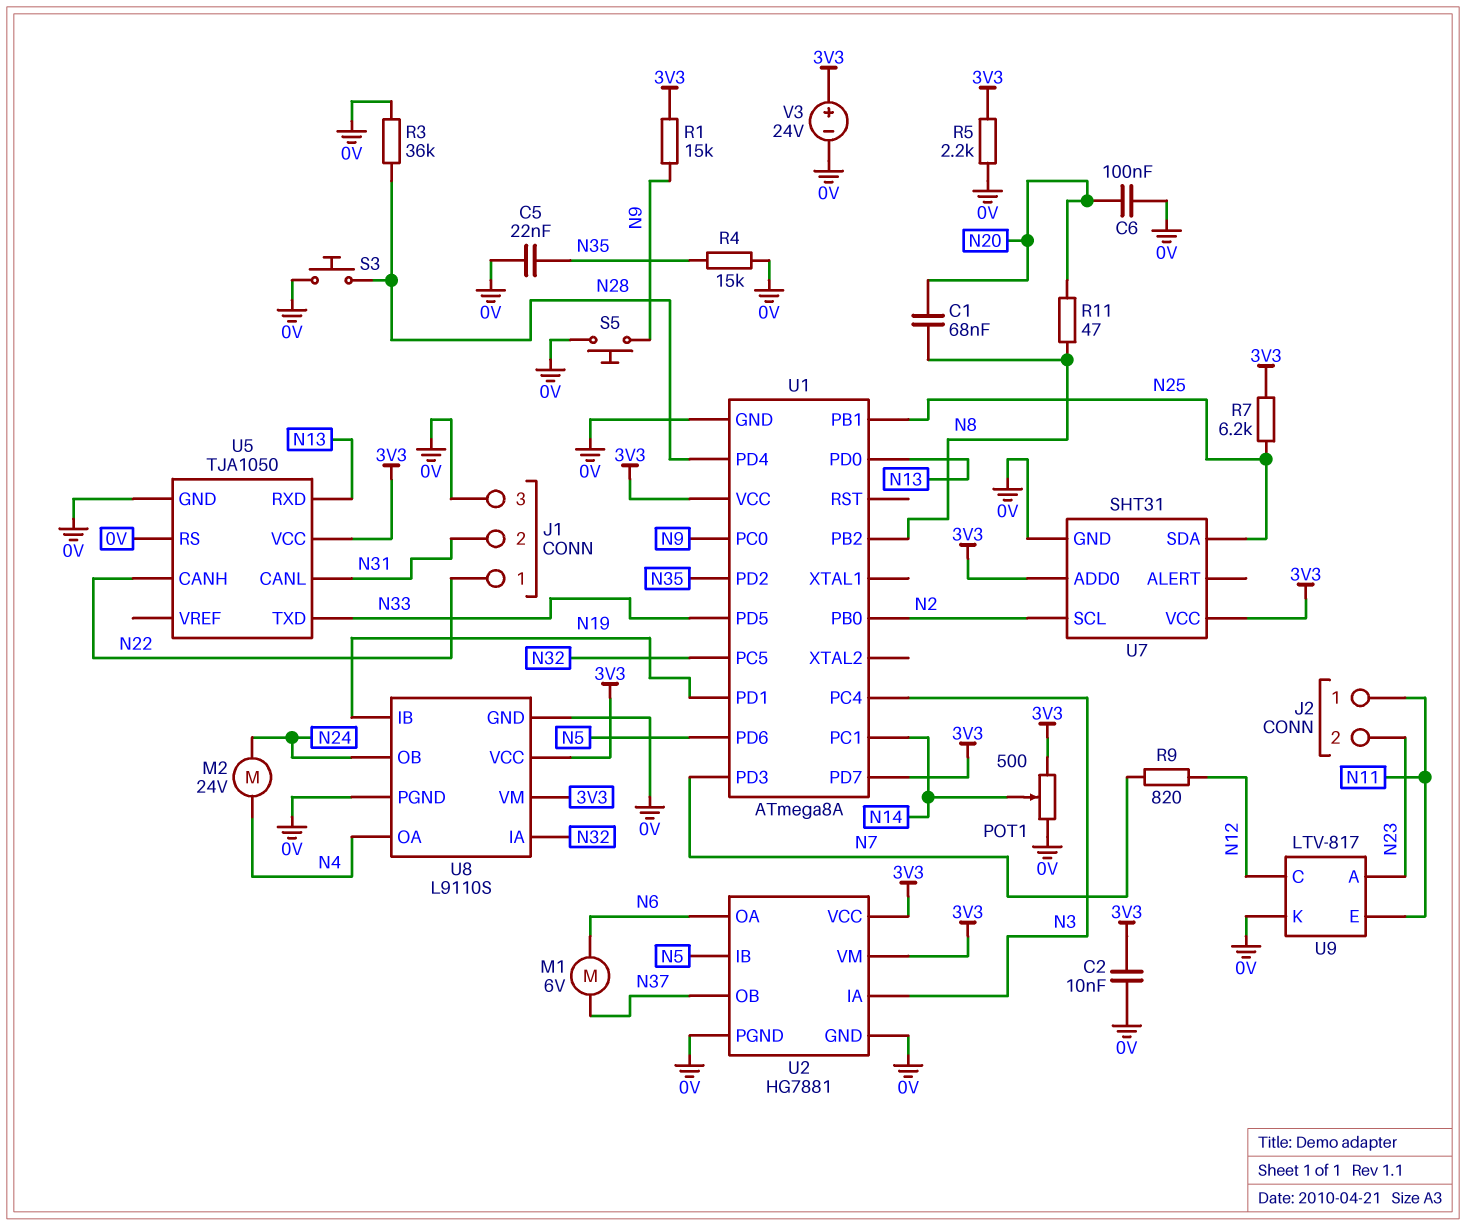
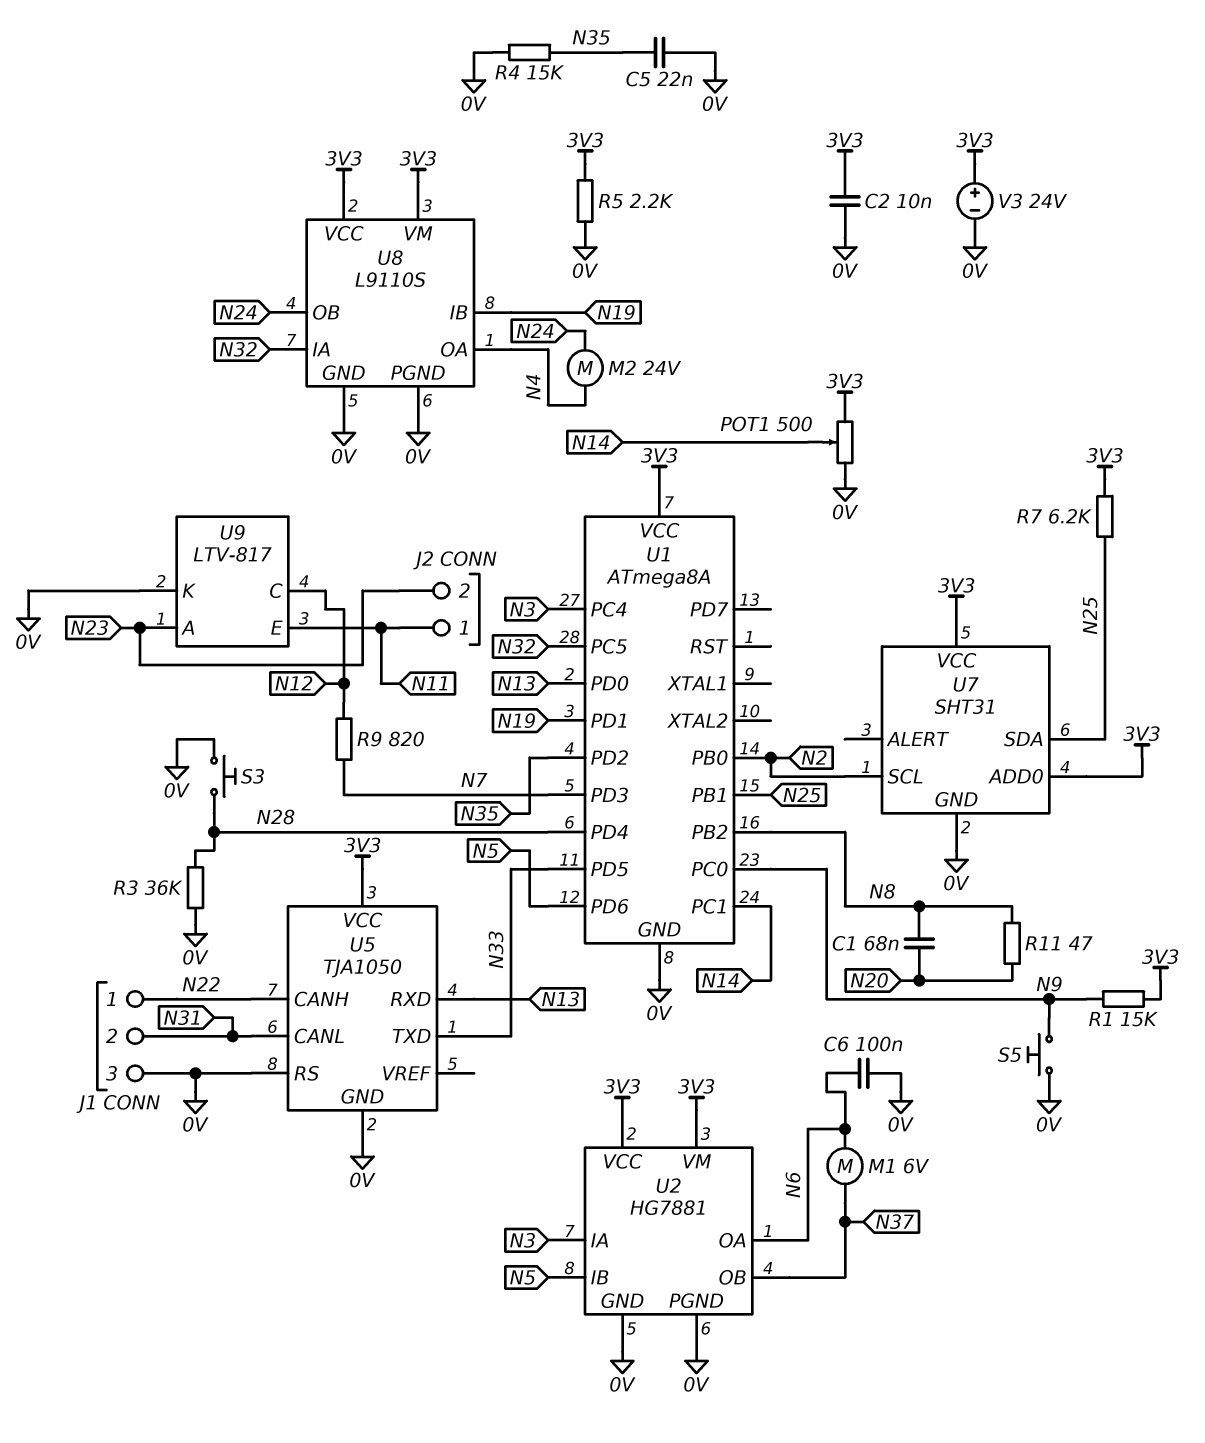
C6: 100nF (0V, N20) -> 100nF (0V, N6)
U1 pin PD7: 3V3 -> none

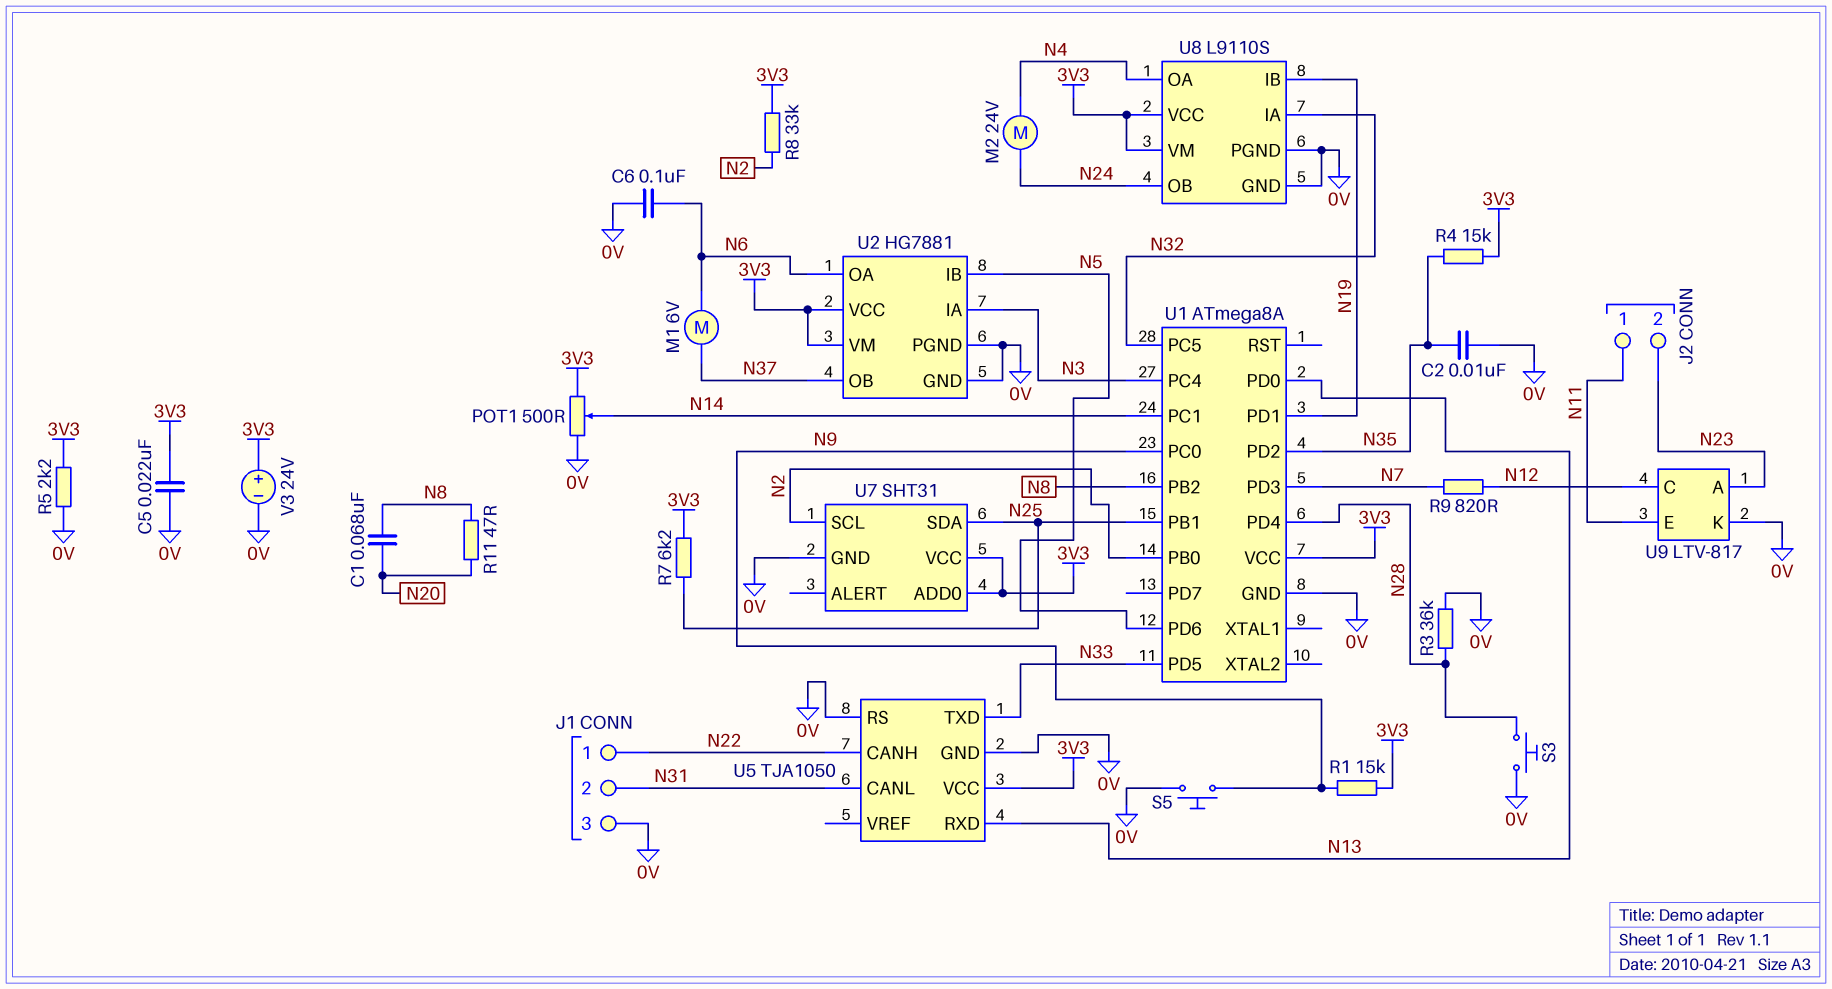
C2: 10nF (0V, 3V3) -> 10nF (0V, N35)
C5: 22nF (0V, N35) -> 22nF (0V, 3V3)
R4: 15k (0V, N35) -> 15k (3V3, N35)
R8: none -> 33k (3V3, N2)

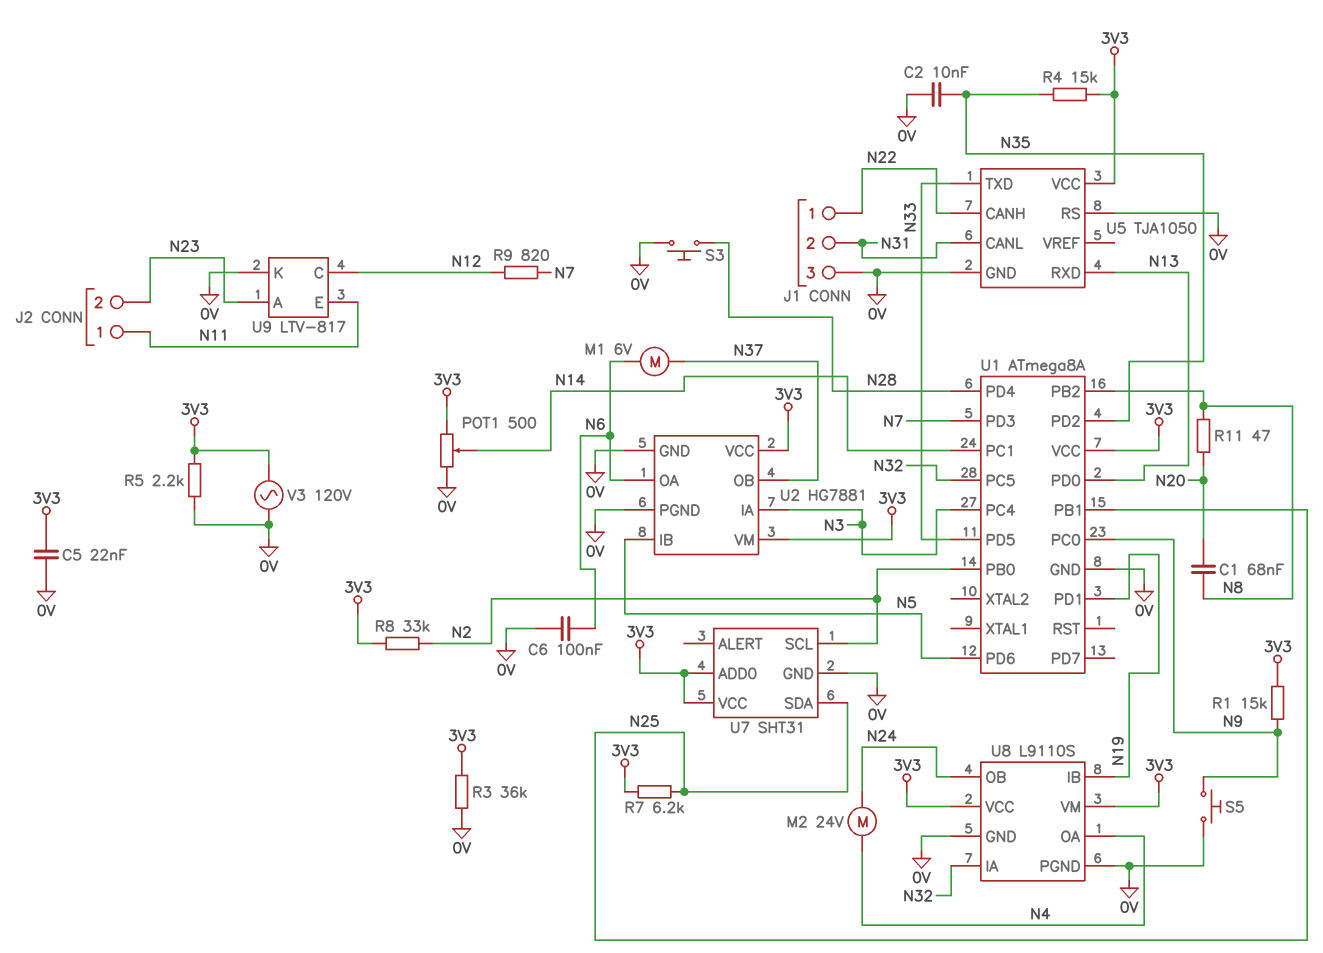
R3: 36k (0V, N28) -> 36k (0V, 3V3)
V3: 24V (plus 3V3, minus 0V) -> AC 120V (0V, 3V3)

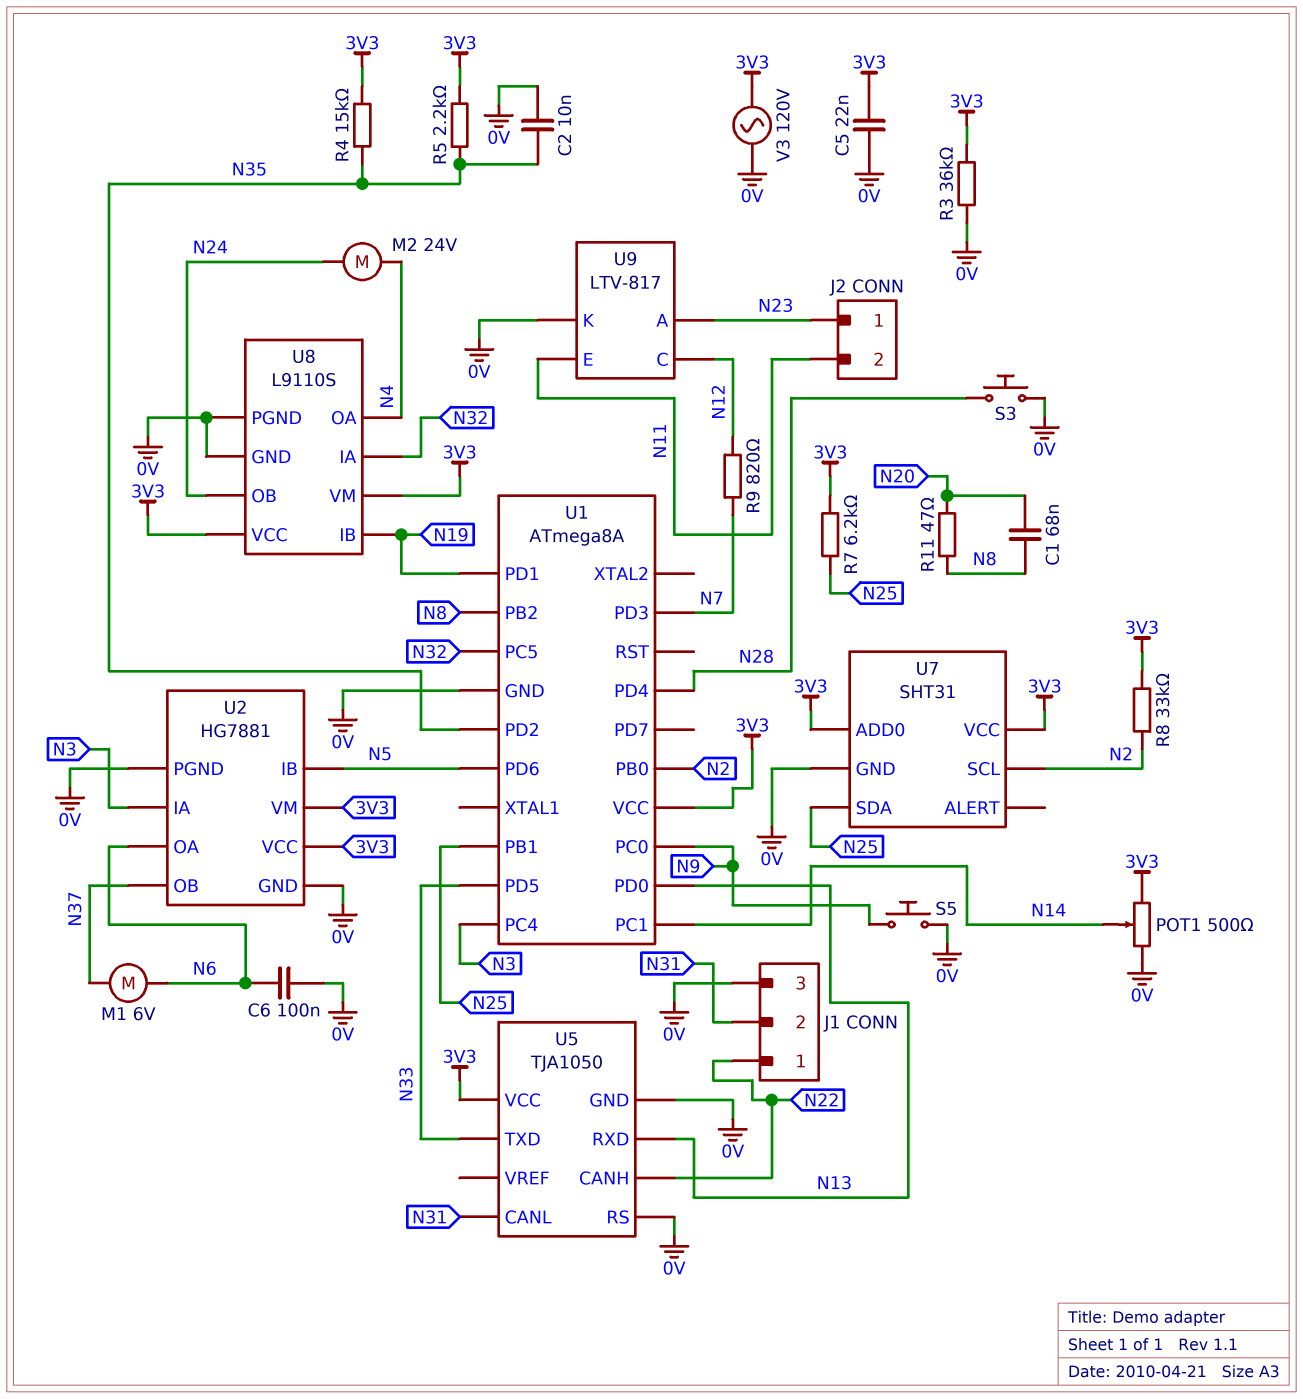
J2 pin 1: N11 -> N23
J2 pin 2: N23 -> N11
R1: 15k (3V3, N9) -> none
R5: 2.2k (0V, 3V3) -> 2.2k (3V3, N35)

